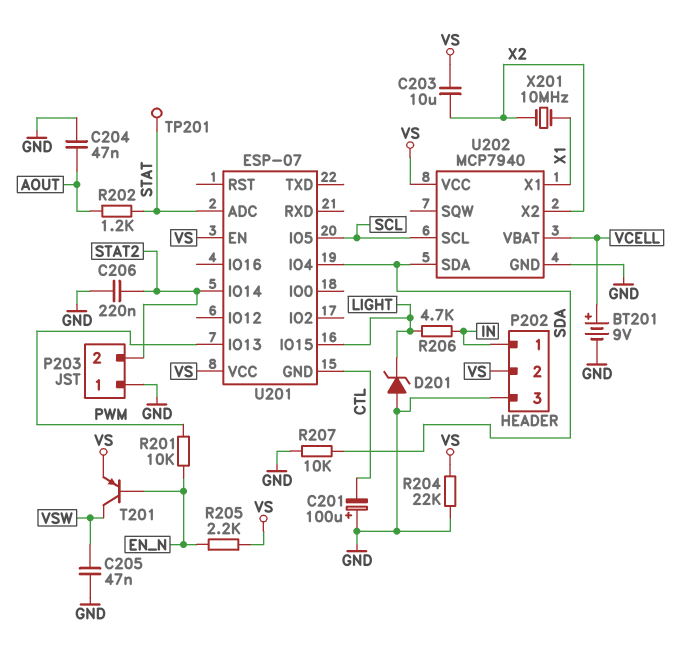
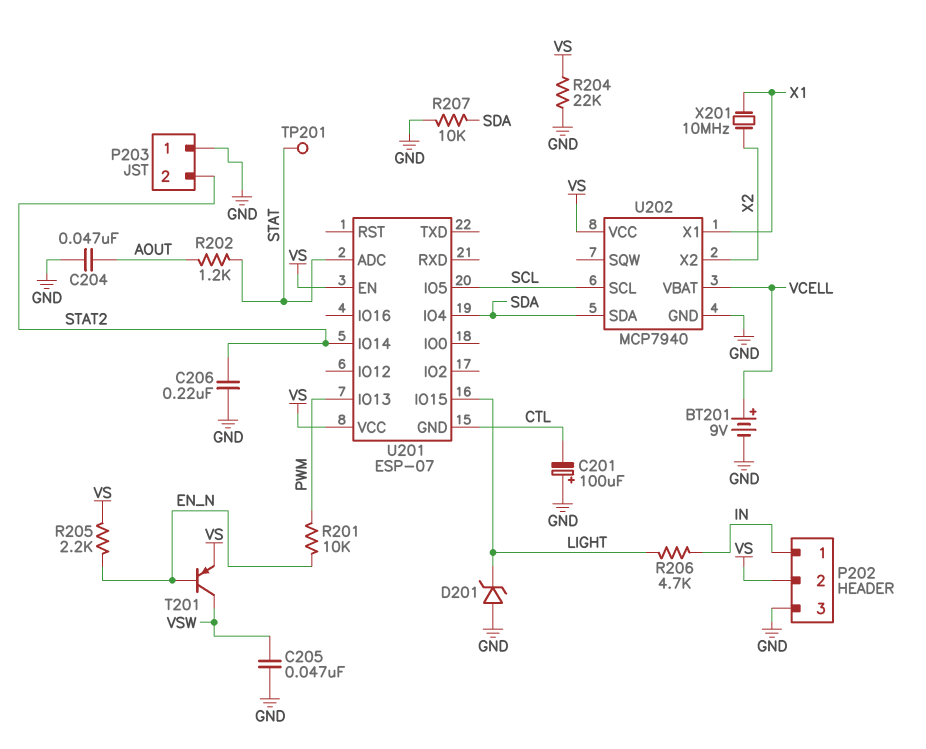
C203: 10uF (VS, X2) -> none

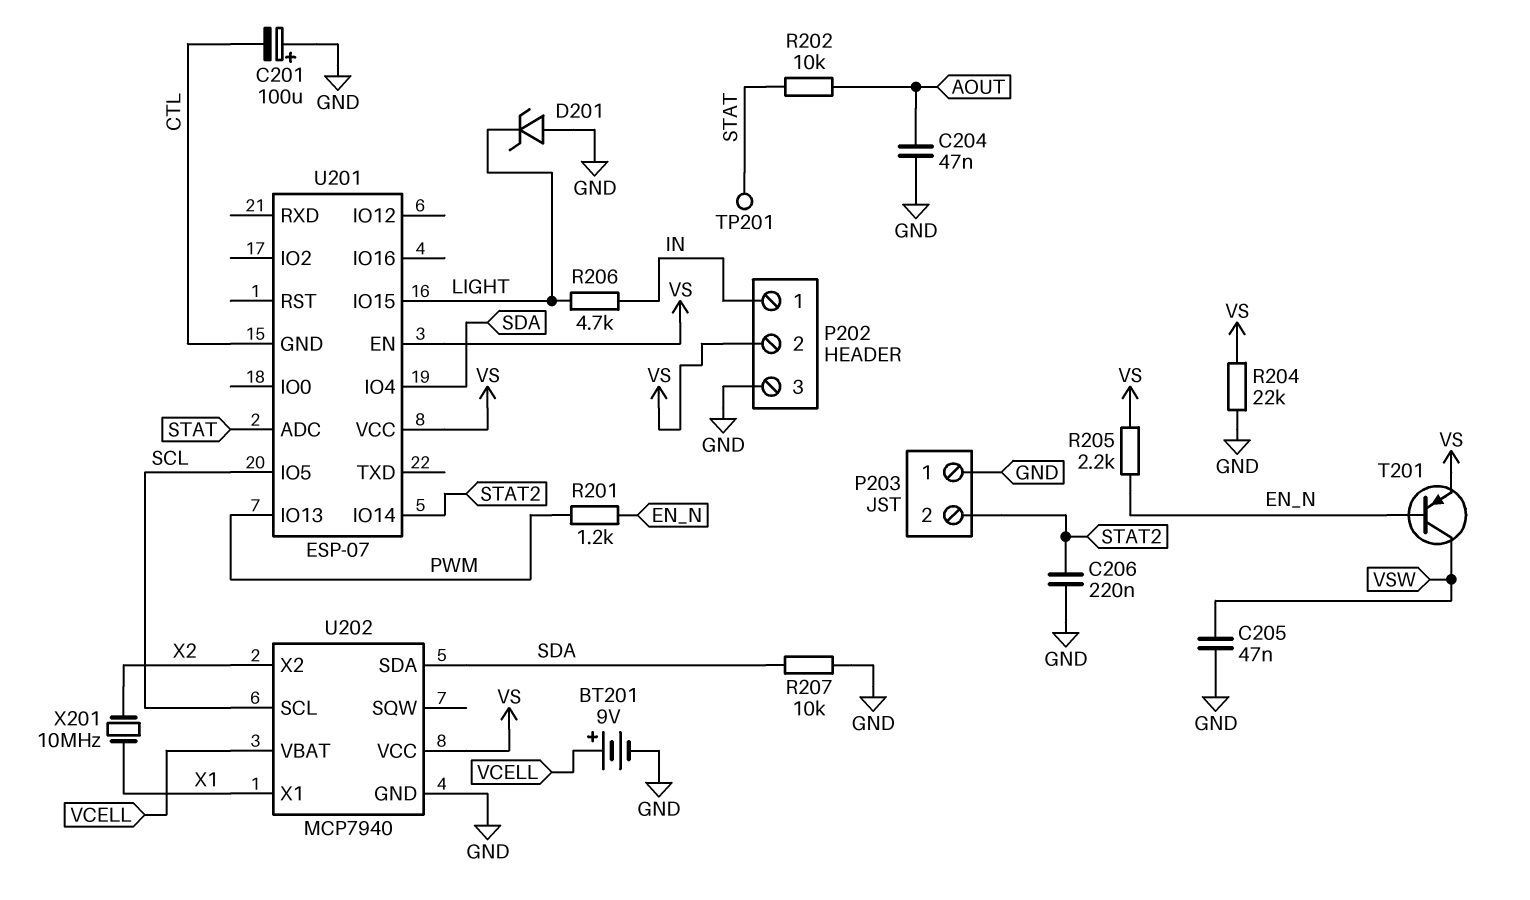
R201: 10k (EN_N, PWM) -> 1.2k (EN_N, PWM)
R202: 1.2k (AOUT, STAT) -> 10k (AOUT, STAT)

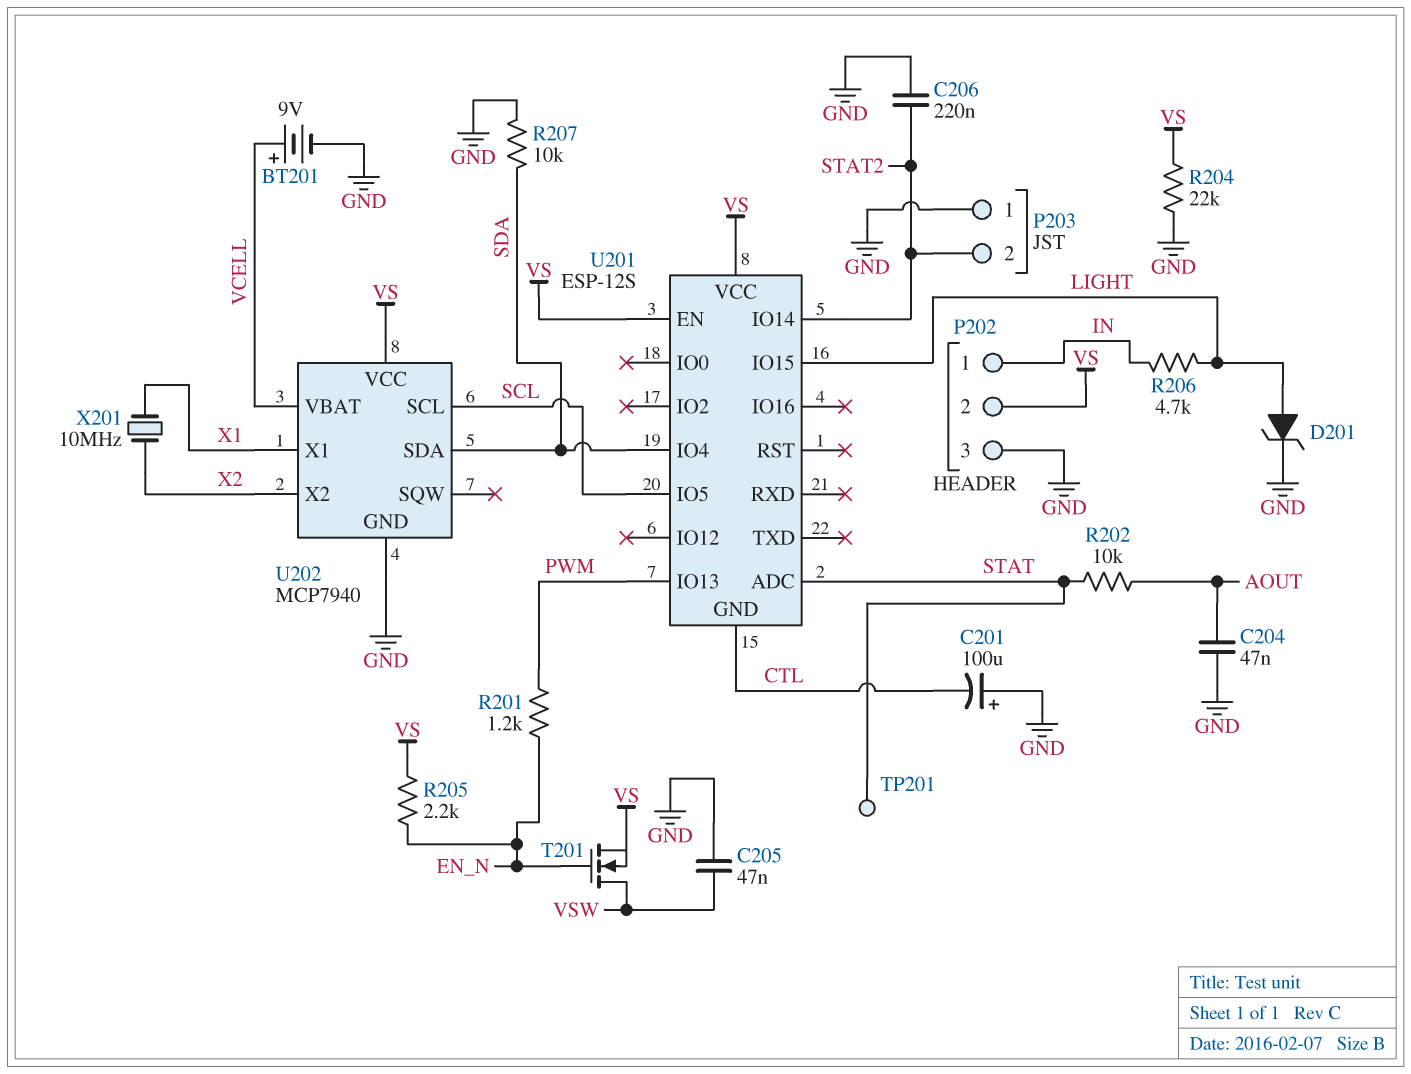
D201: zener (A GND, K LIGHT) -> zener (A LIGHT, K GND)
T201: PNP (B EN_N, C VSW, E VS) -> NMOS (G EN_N, D VSW, S VS)
U201: ESP-07 -> ESP-12S

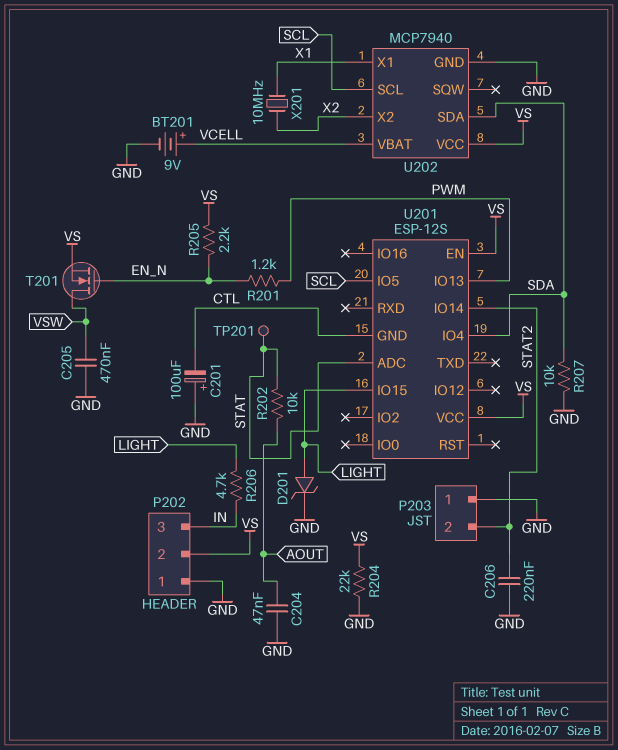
C205: 47nF (GND, VSW) -> 470nF (GND, VSW)
P202 pin 1: IN -> GND
P202 pin 3: GND -> IN

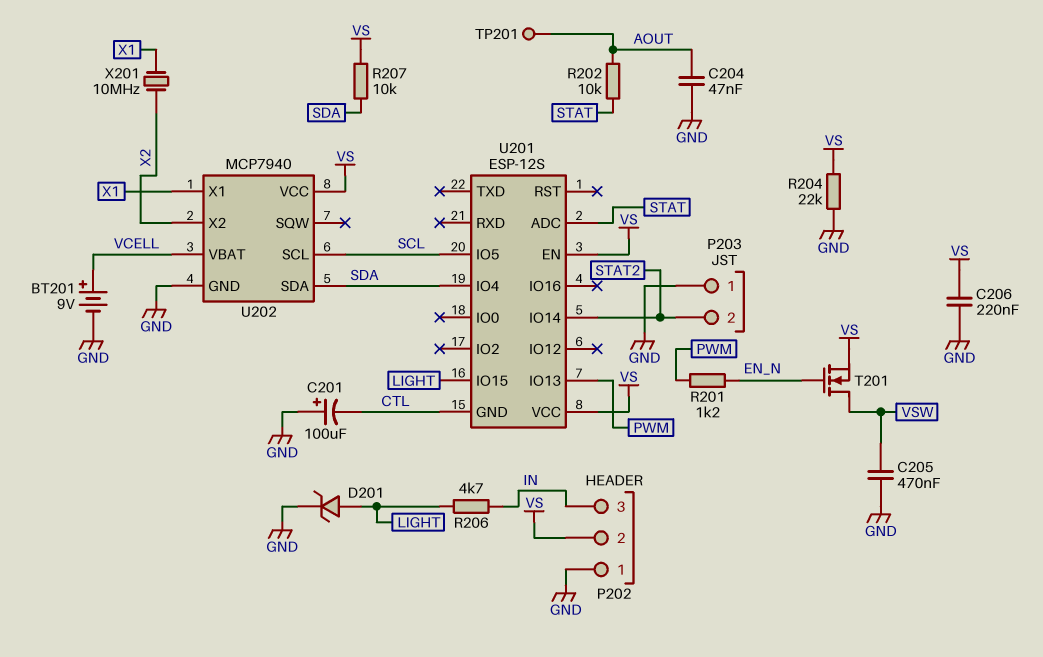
C206: 220nF (GND, STAT2) -> 220nF (GND, VS)
R205: 2.2k (EN_N, VS) -> none
R207: 10k (GND, SDA) -> 10k (SDA, VS)
TP201: test point (STAT) -> test point (AOUT)

